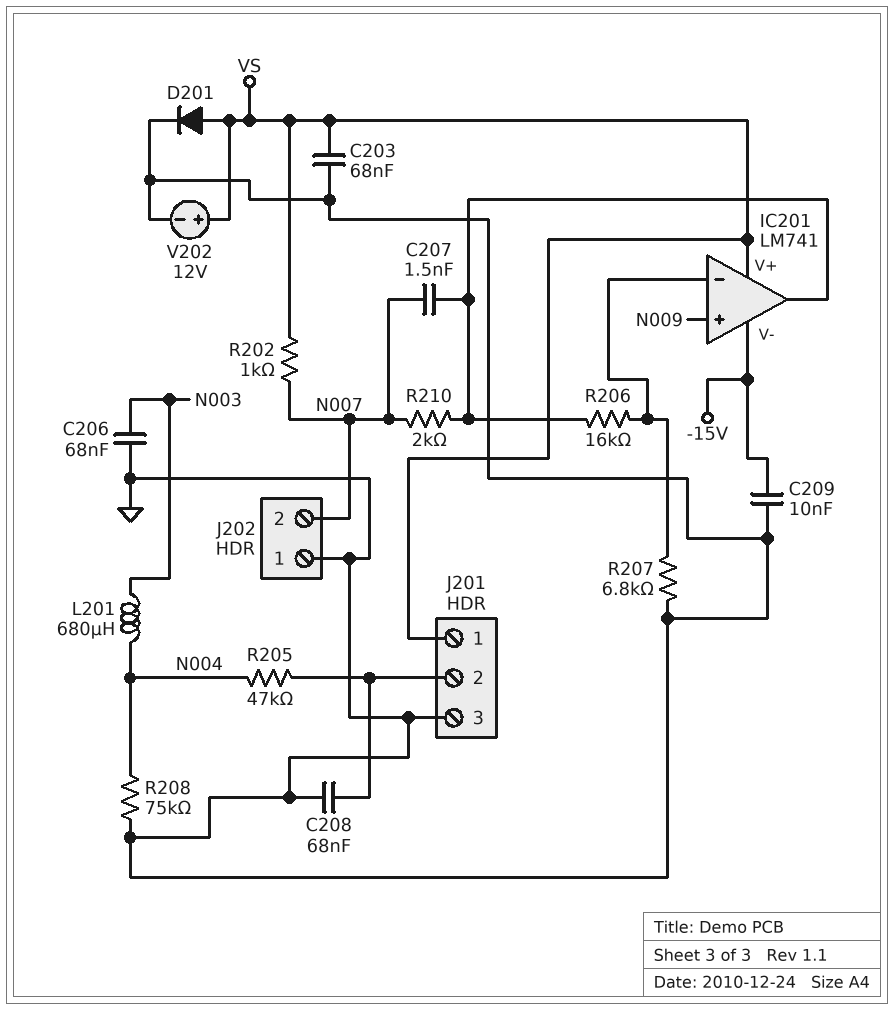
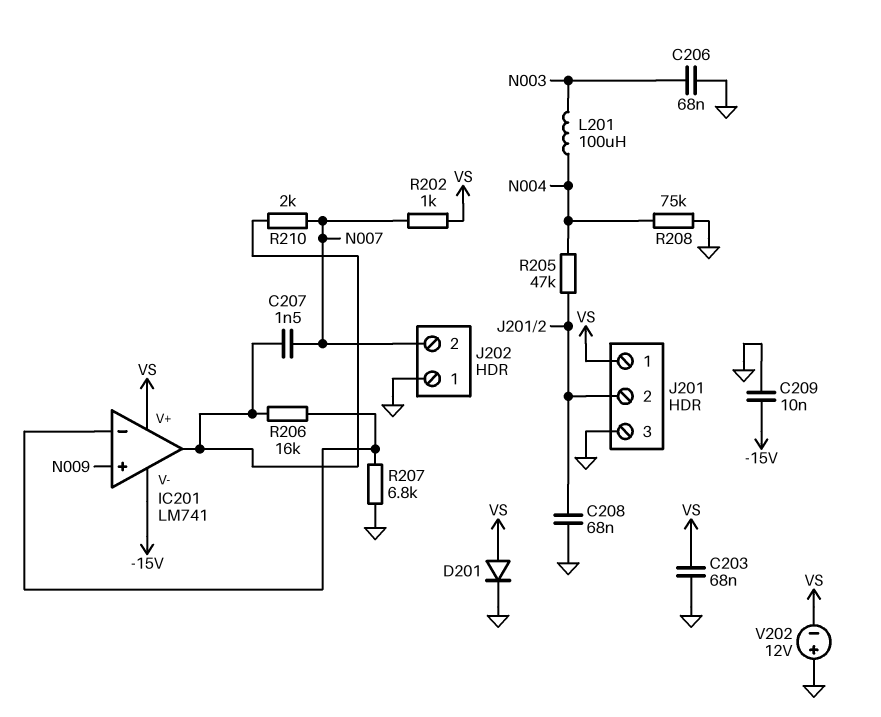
L201: 680uH (N003, N004) -> 100uH (N003, N004)
V202: 12V (plus VS, minus GND) -> 12V (plus GND, minus VS)

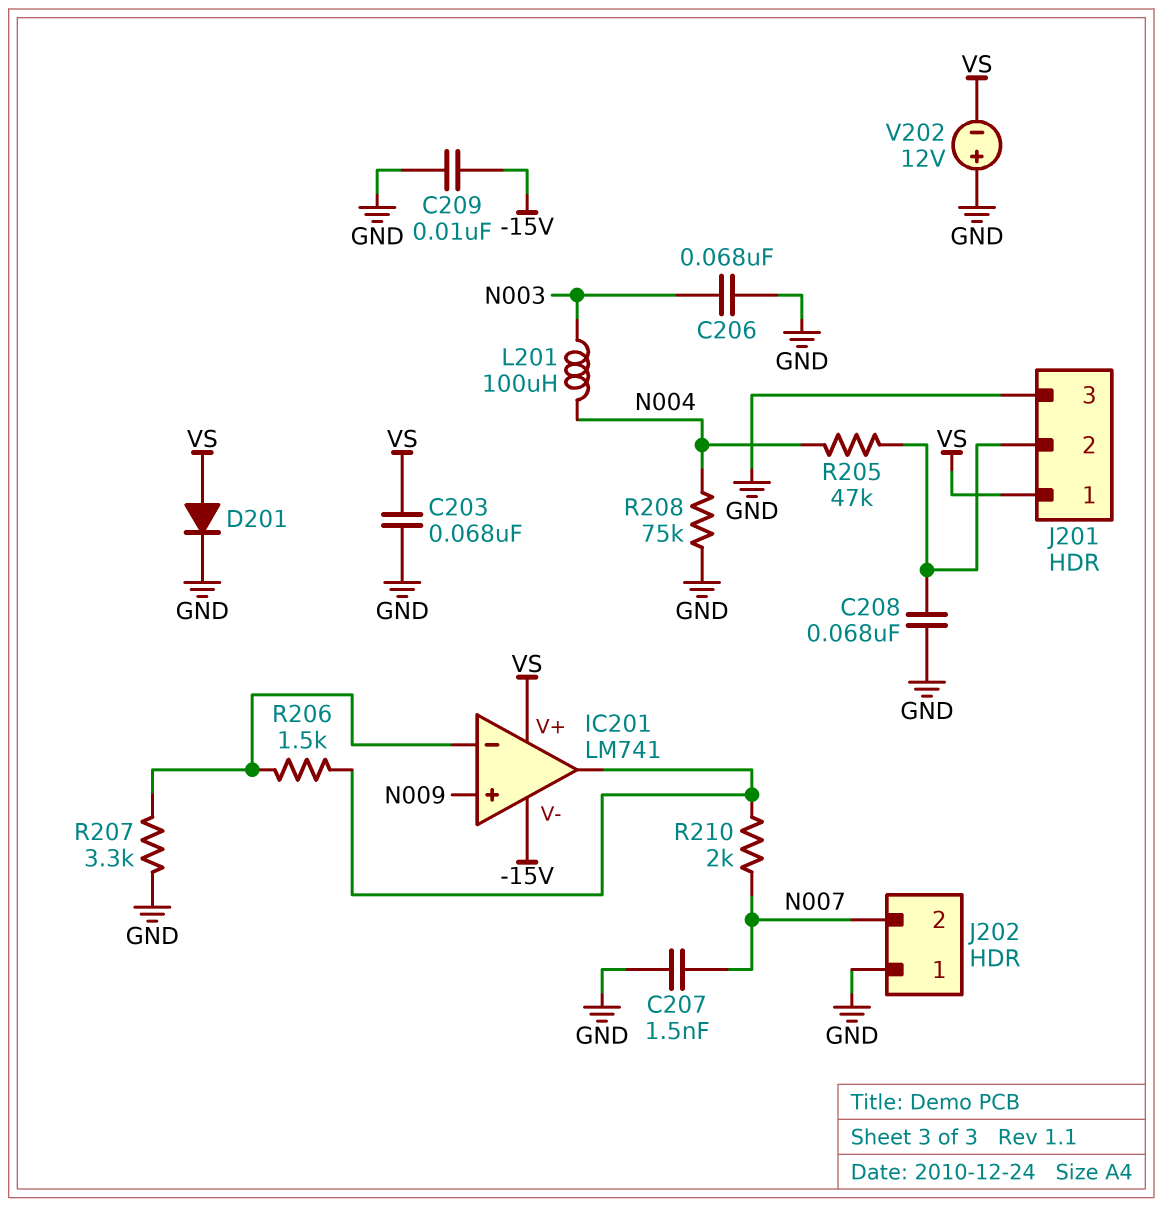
C207: 1.5nF (IC201/out, N007) -> 1.5nF (GND, N007)
R202: 1k (N007, VS) -> none
R206: 16k (IC201/in-, IC201/out) -> 1.5k (IC201/in-, IC201/out)
R207: 6.8k (GND, IC201/in-) -> 3.3k (GND, IC201/in-)

